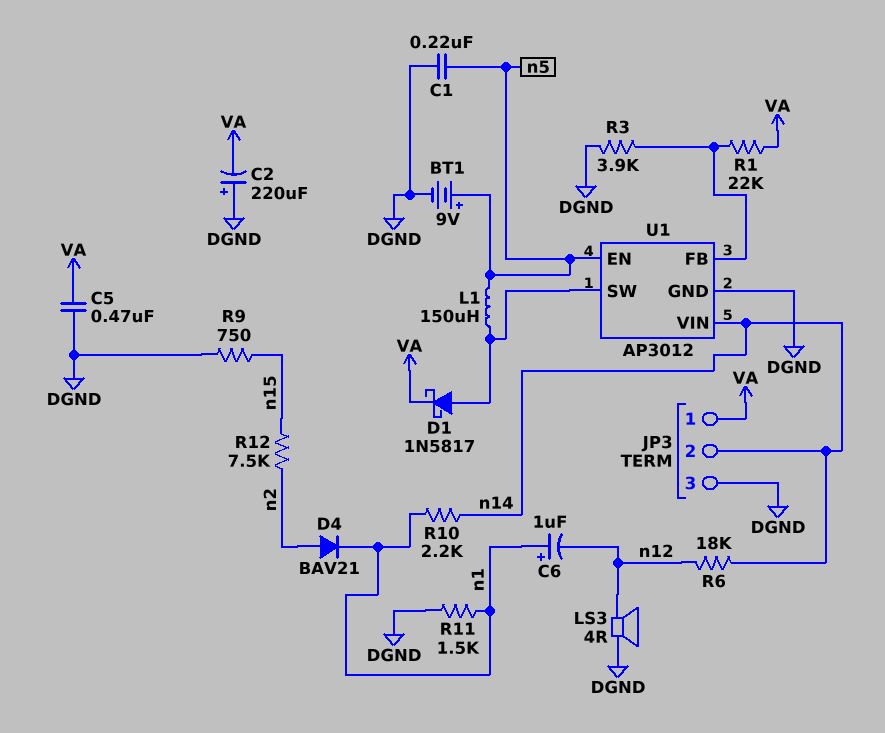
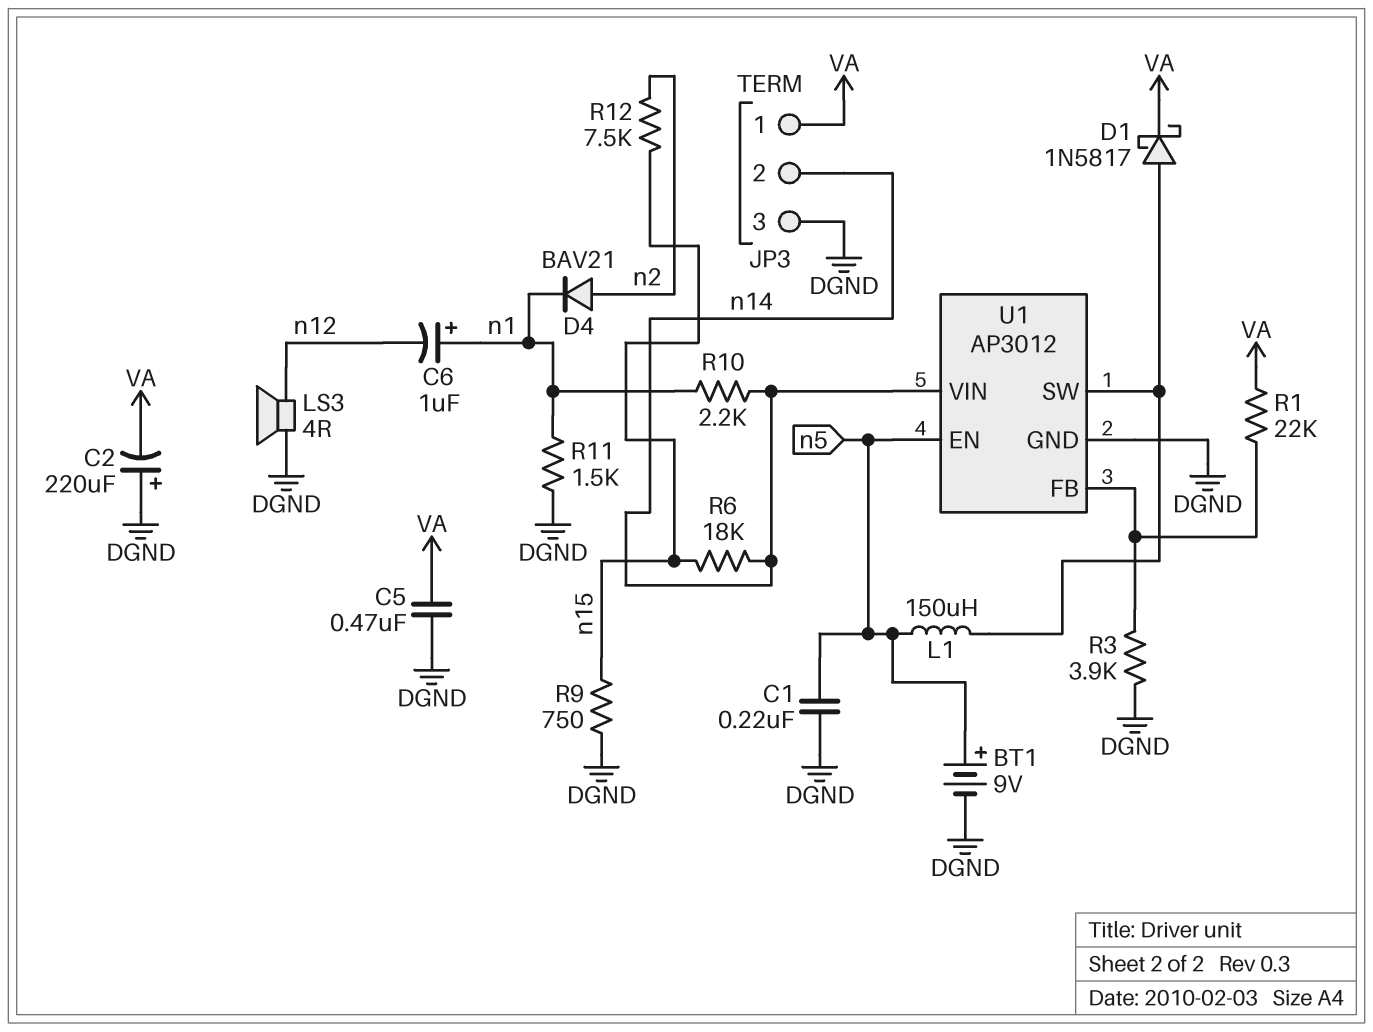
R6: 18k (n12, n14) -> 18k (n14, n15)

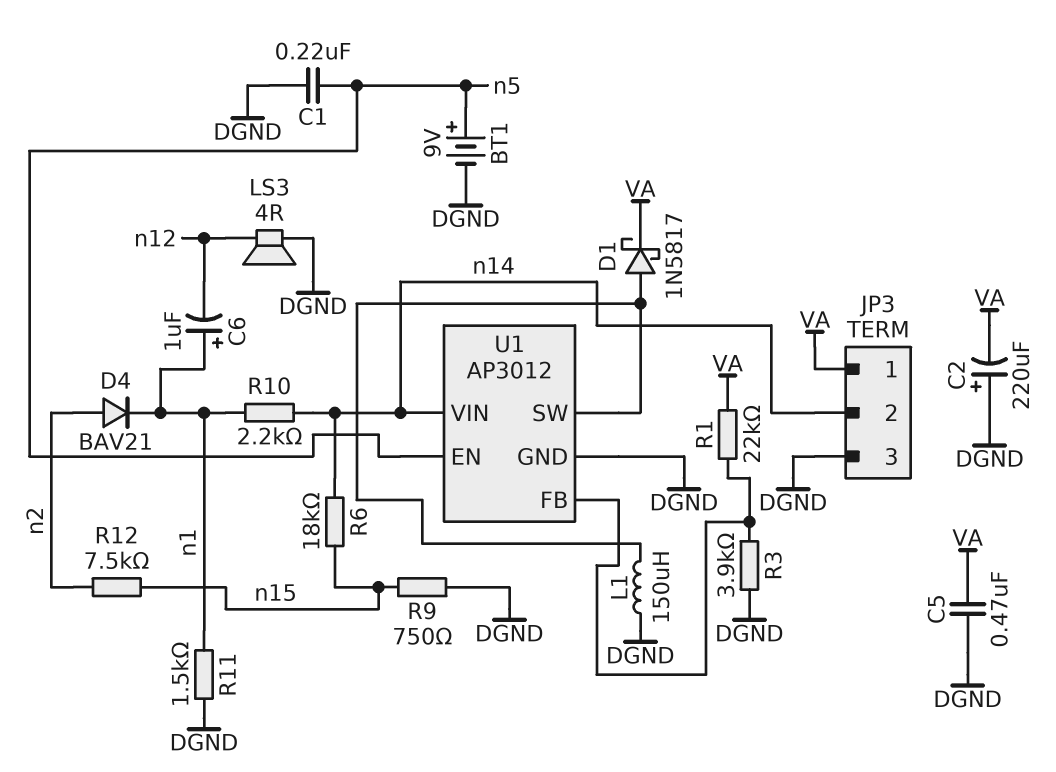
L1: 150uH (U1/SW, n5) -> 150uH (DGND, U1/SW)

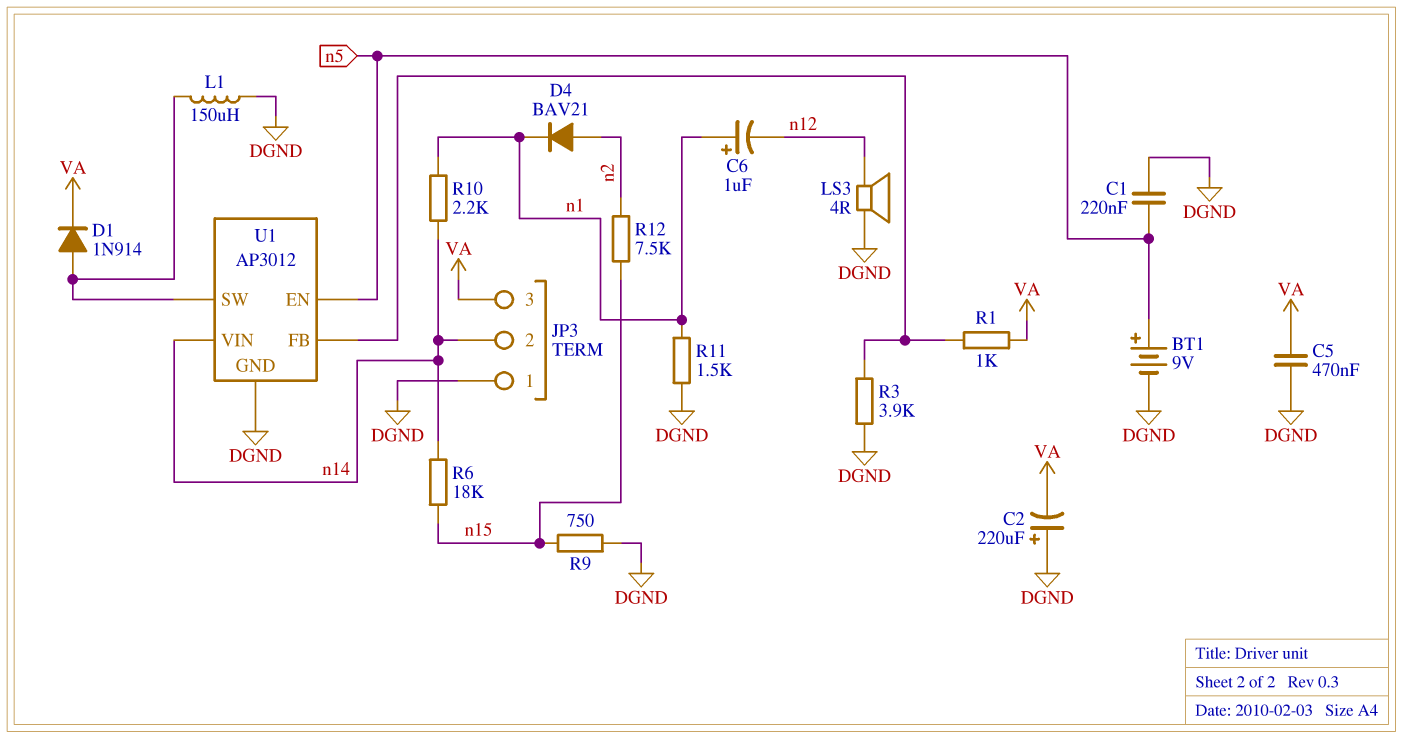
D1: schottky 1N5817 (A U1/SW, K VA) -> diode 1N914 (A U1/SW, K VA)
JP3 pin 1: VA -> DGND
JP3 pin 3: DGND -> VA
R1: 22k (U1/FB, VA) -> 1k (U1/FB, VA)

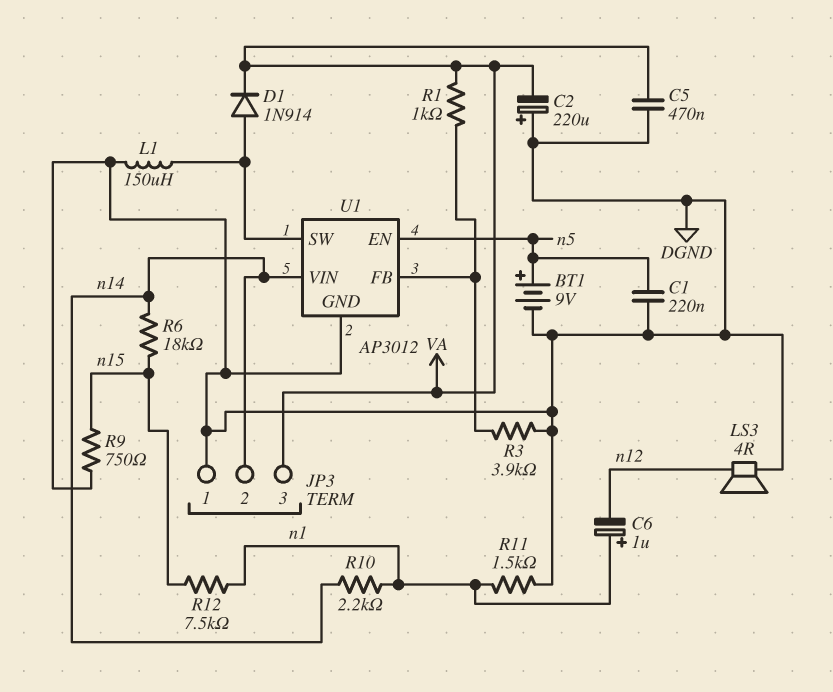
D4: diode BAV21 (A n2, K n1) -> none
R12: 7.5k (n2, n15) -> 7.5k (n1, n15)

